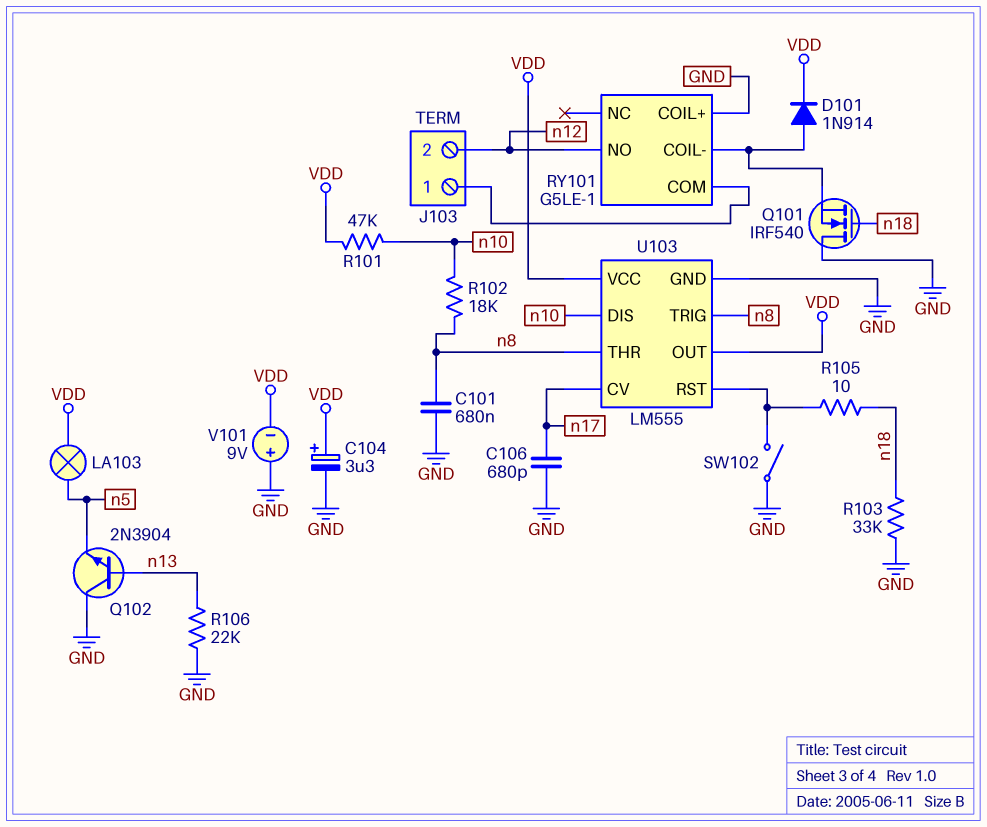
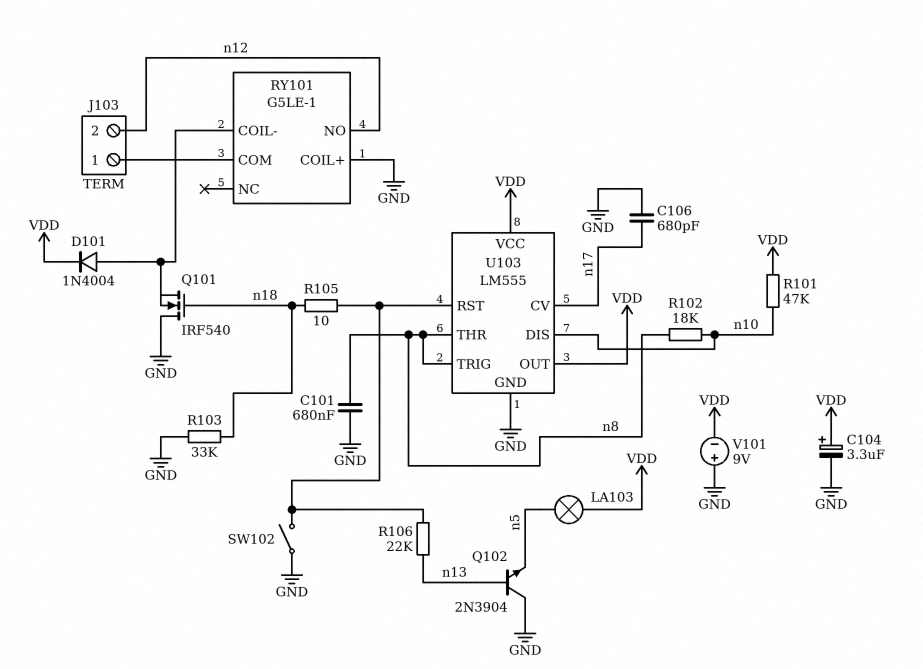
D101: diode 1N914 (A RY101/COIL-, K VDD) -> diode 1N4004 (A RY101/COIL-, K VDD)
R106: 22k (GND, n13) -> 22k (U103/RST, n13)

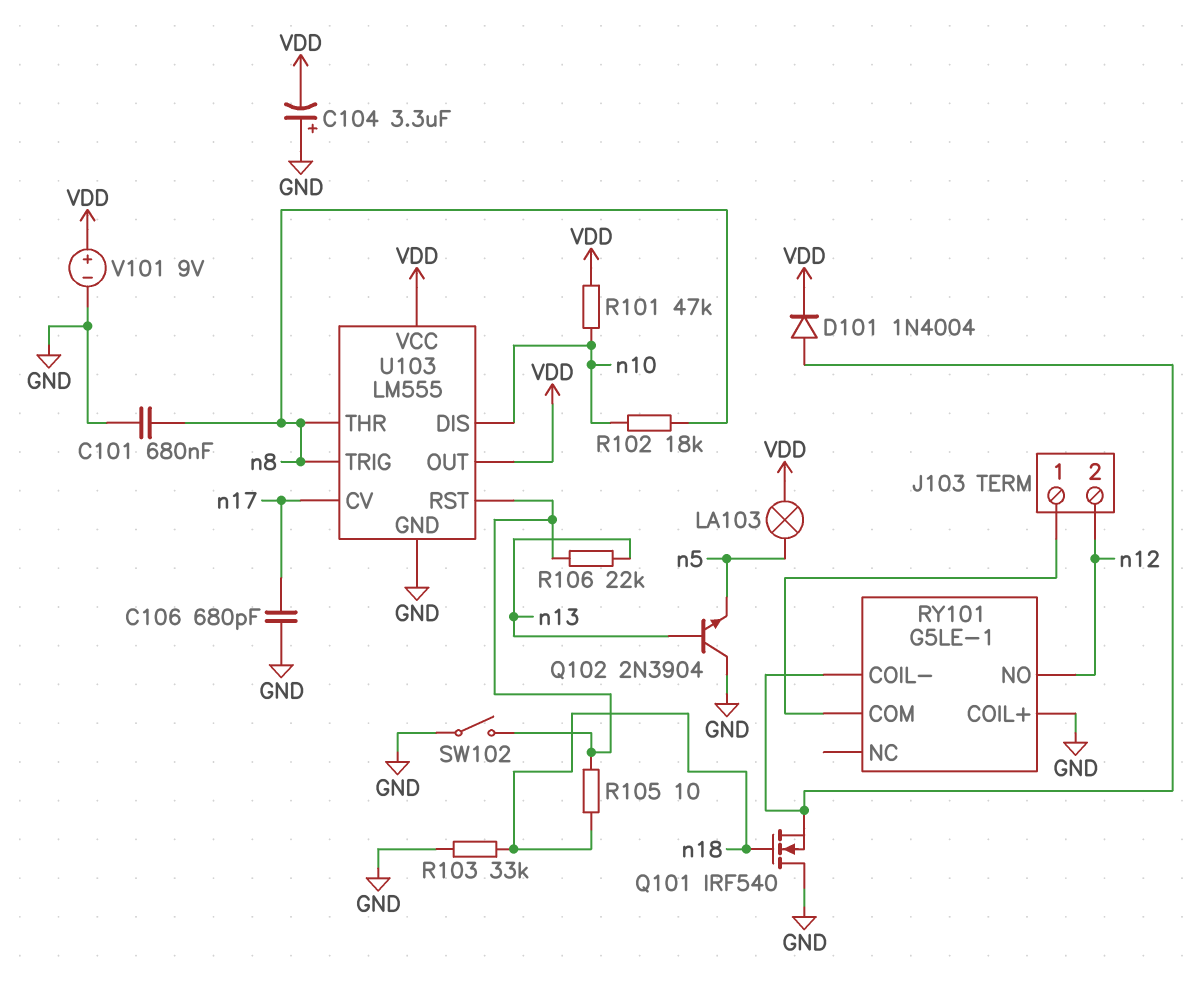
C104: 3.3uF (plus VDD, minus GND) -> 3.3uF (plus GND, minus VDD)
V101: 9V (plus GND, minus VDD) -> 9V (plus VDD, minus GND)

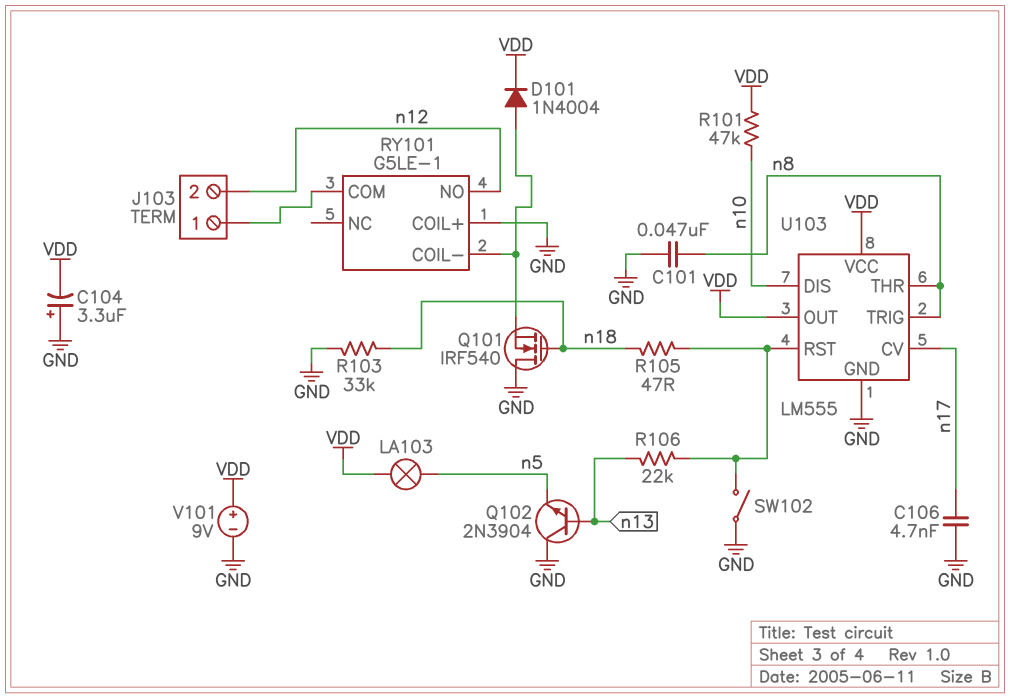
C101: 680nF (GND, n8) -> 47nF (GND, n8)
C106: 680pF (GND, n17) -> 4.7nF (GND, n17)
R102: 18k (n8, n10) -> none
R105: 10 (U103/RST, n18) -> 47 (U103/RST, n18)

